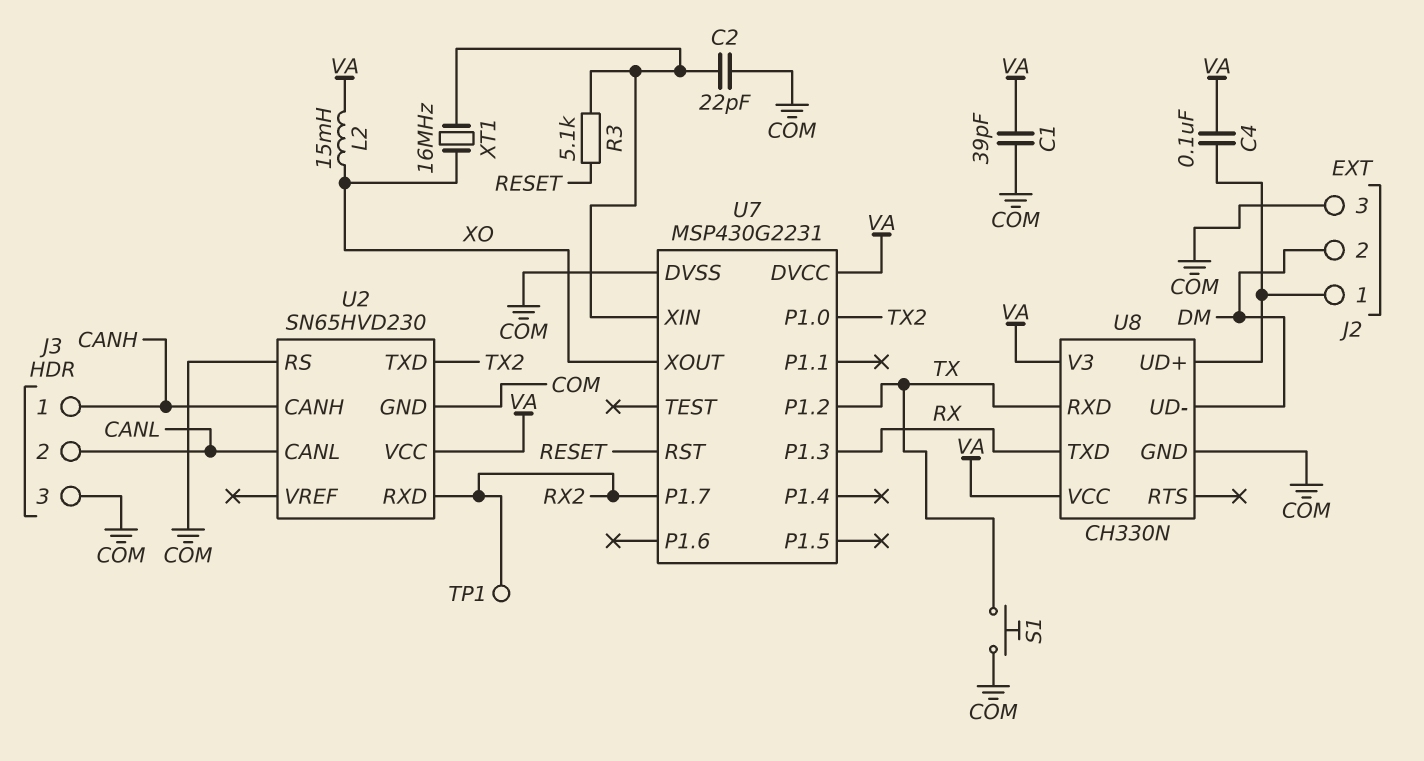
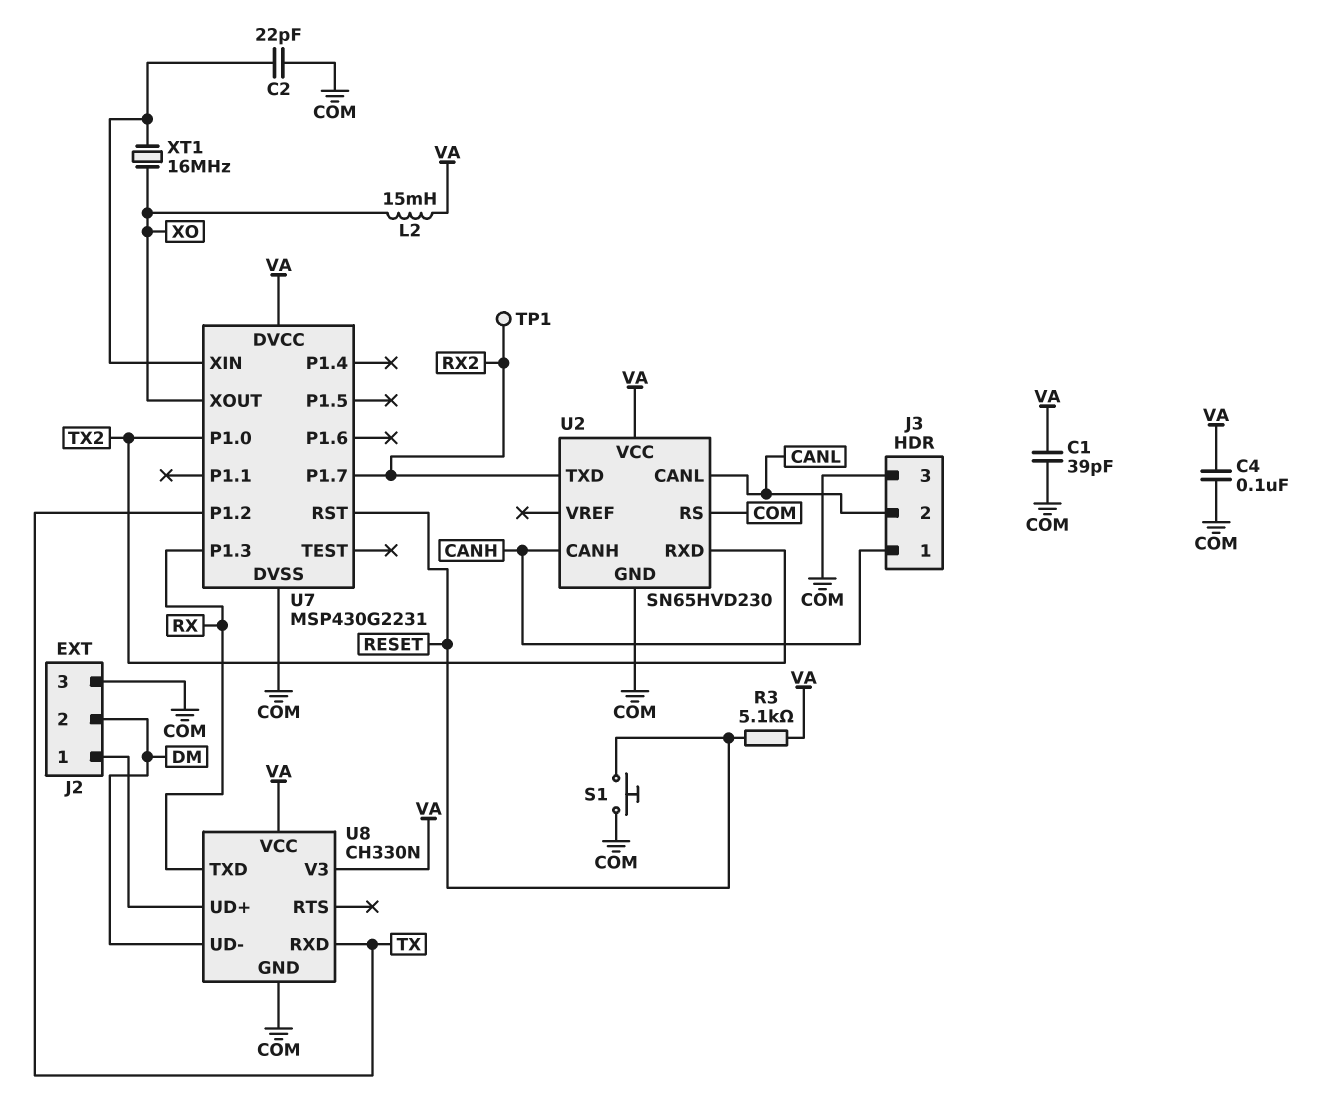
C4: 100nF (J2/1, VA) -> 100nF (COM, VA)
R3: 5.1k (RESET, U7/XIN) -> 5.1k (RESET, VA)
S1: button (COM, TX) -> button (COM, RESET)
U2 pin RXD: RX2 -> TX2
U2 pin TXD: TX2 -> RX2

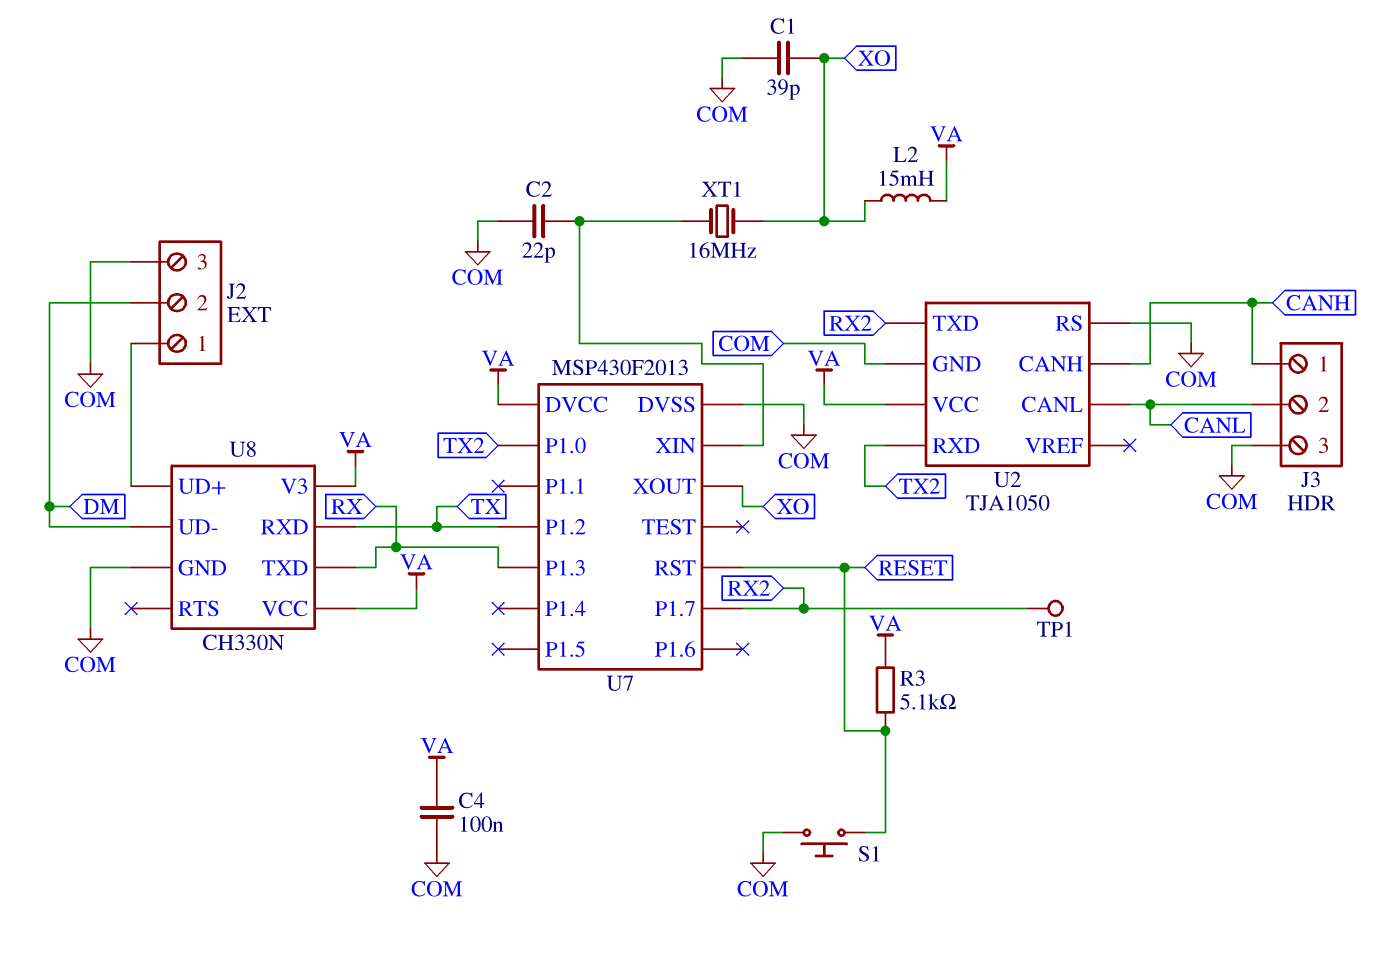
C1: 39pF (COM, VA) -> 39pF (COM, XO)
U2: SN65HVD230 -> TJA1050
U7: MSP430G2231 -> MSP430F2013

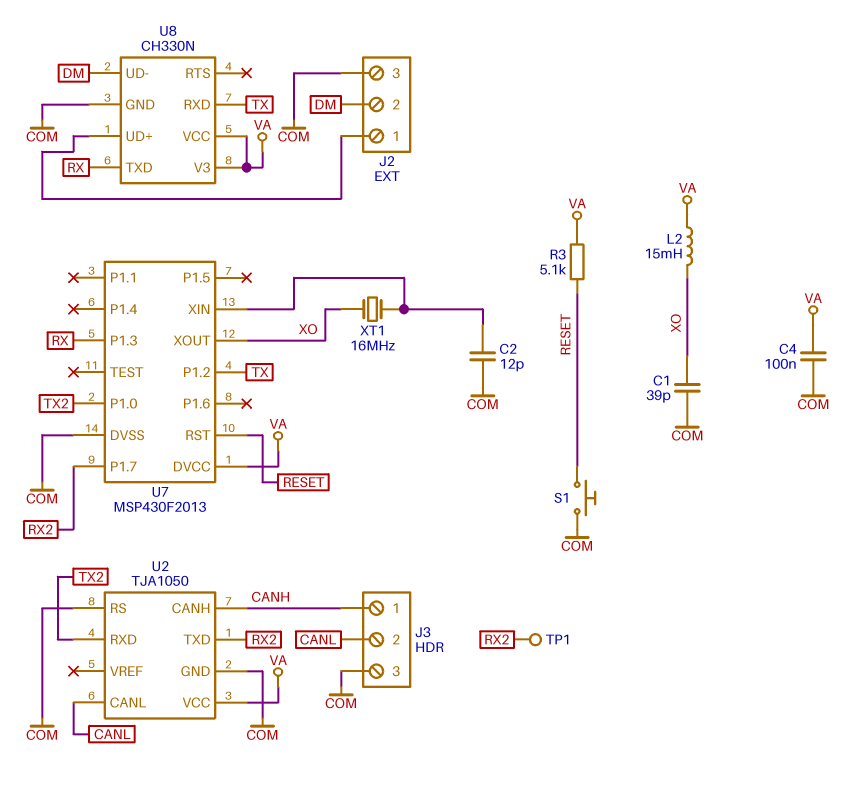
C2: 22pF (COM, U7/XIN) -> 12pF (COM, U7/XIN)

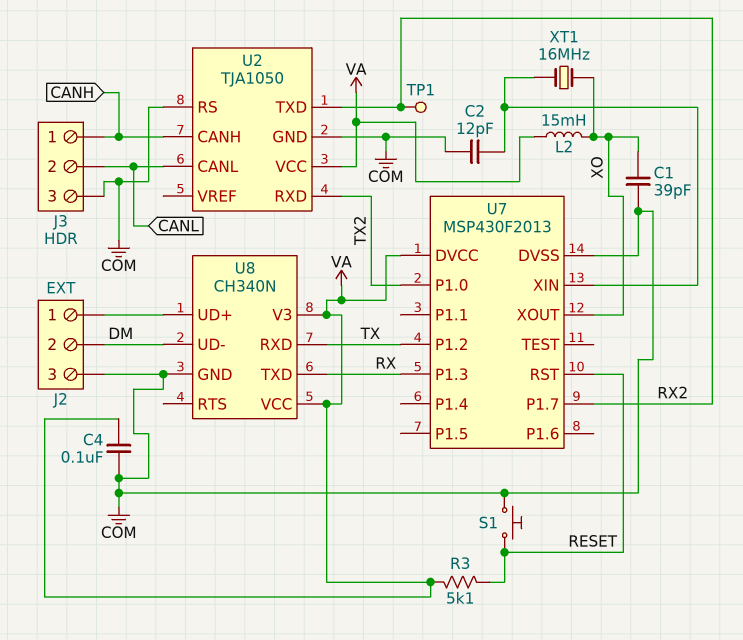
U8: CH330N -> CH340N

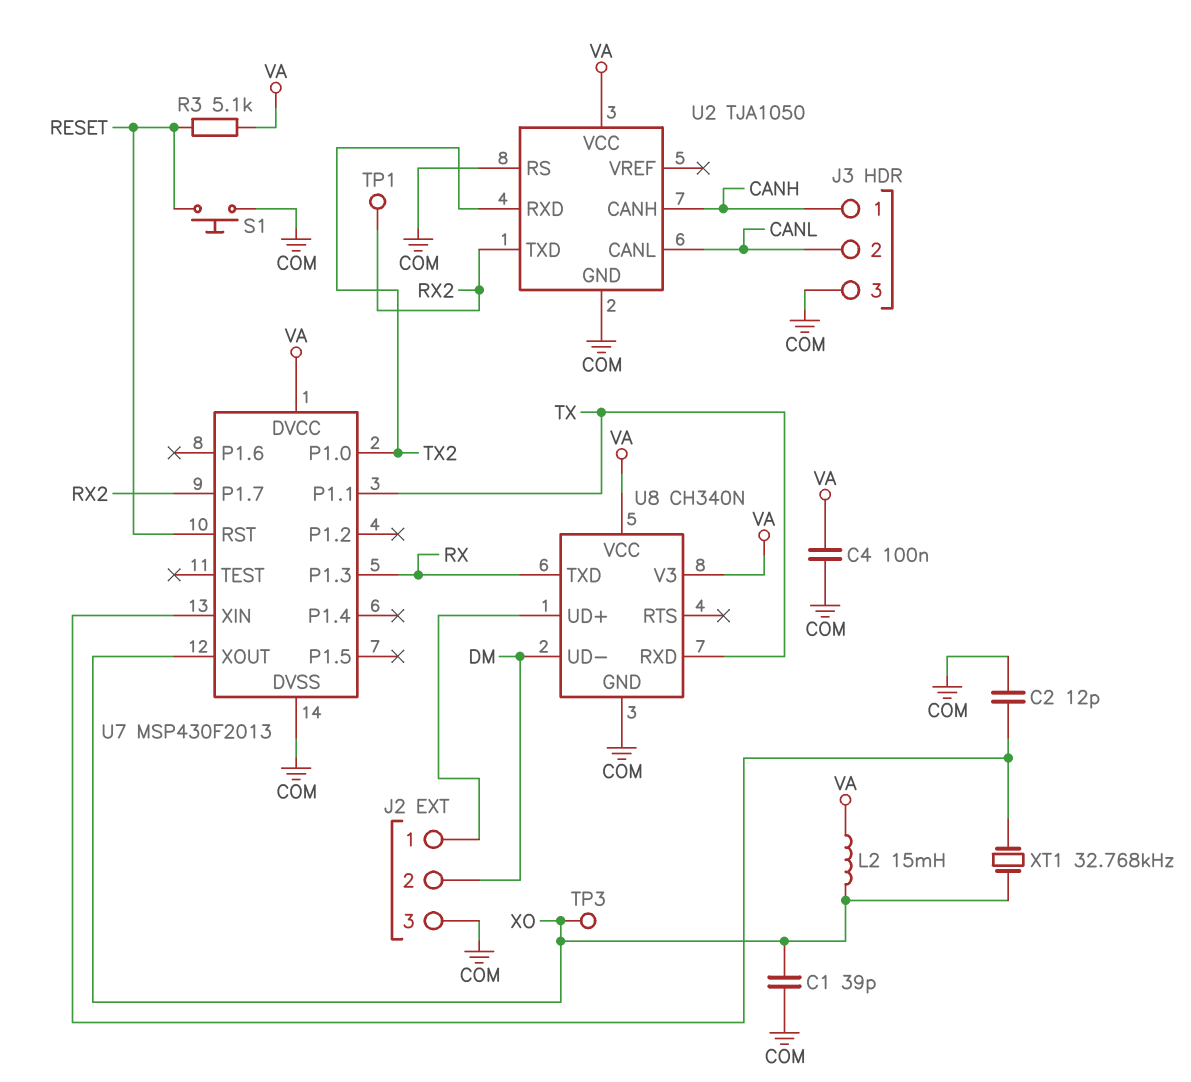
TP3: none -> test point (XO)
U7 pin P1.1: none -> TX
U7 pin P1.2: TX -> none
XT1: 16MHz (U7/XIN, XO) -> 32.768kHz (U7/XIN, XO)

